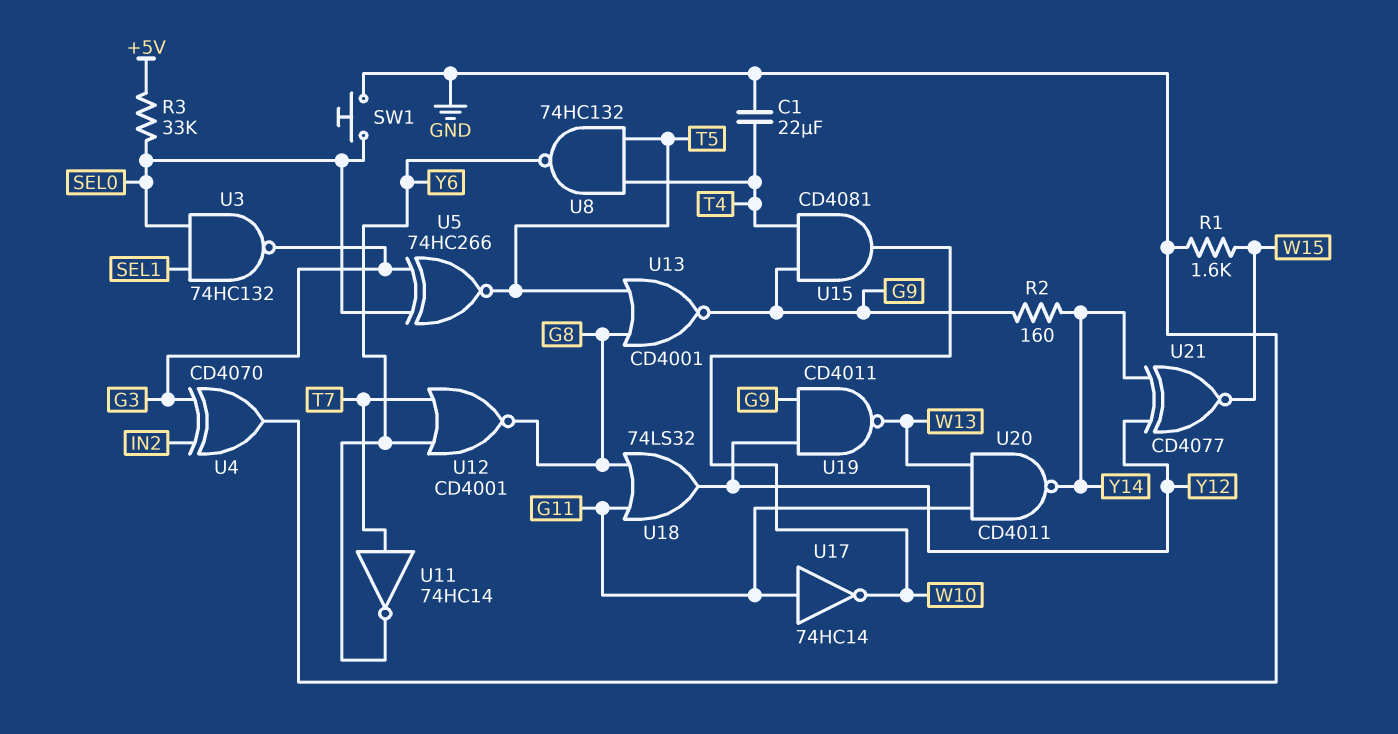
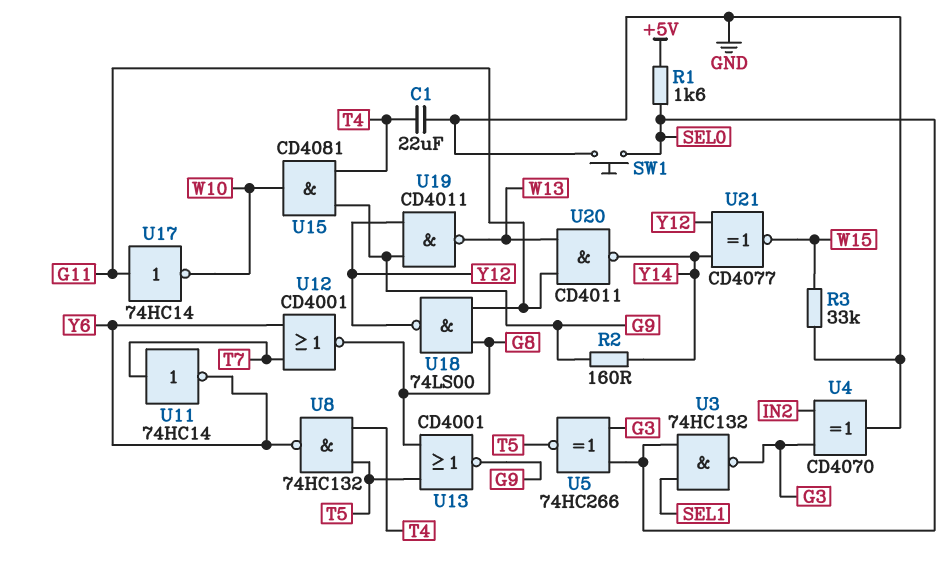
R1: 1.6k (GND, W15) -> 1.6k (+5V, SEL0)
R3: 33k (+5V, SEL0) -> 33k (GND, W15)
U18: OR 74LS32 (in G8, in G11, out Y12) -> NAND 74LS00 (in G8, in G11, out Y12)

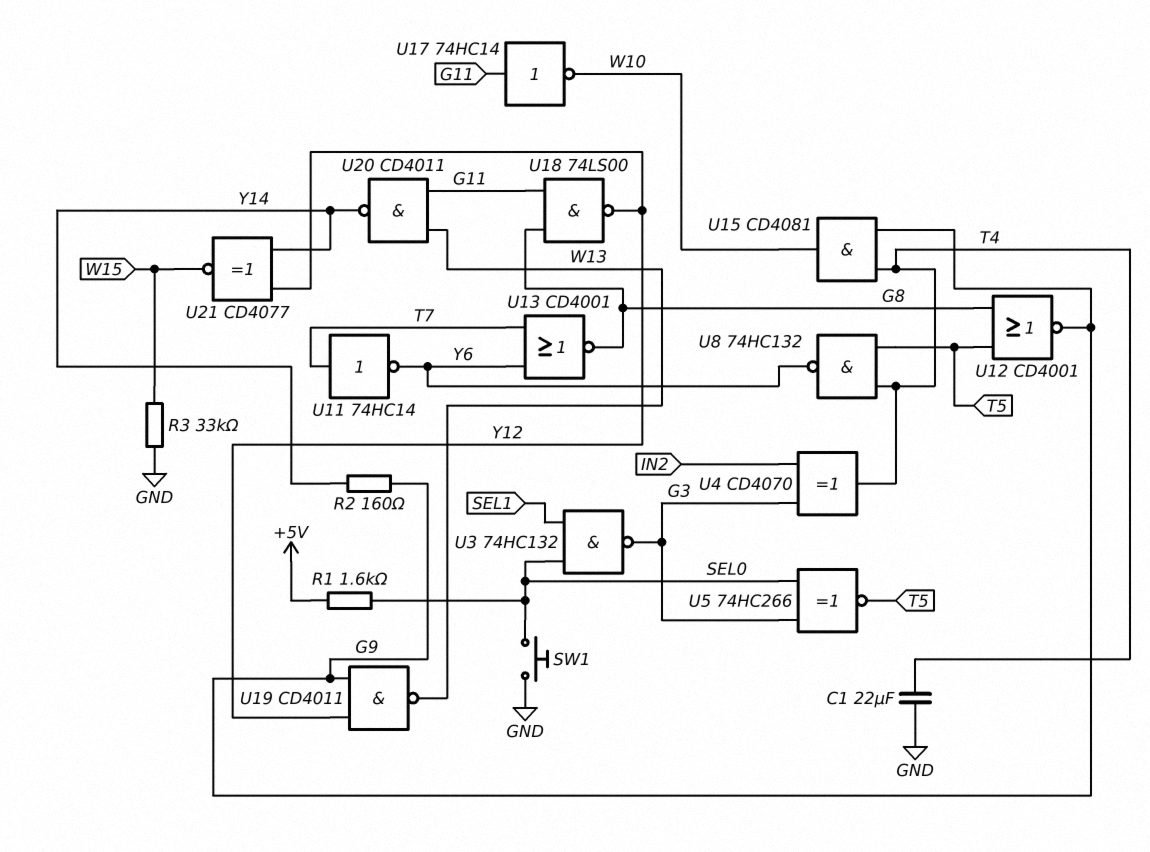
U4: XOR CD4070 (in G3, in IN2, out GND) -> XOR CD4070 (in G3, in IN2, out T4)
U12: NOR CD4001 (in T7, in Y6, out G8) -> NOR CD4001 (in G8, in T5, out G9)
U13: NOR CD4001 (in G8, in T5, out G9) -> NOR CD4001 (in T7, in Y6, out G8)

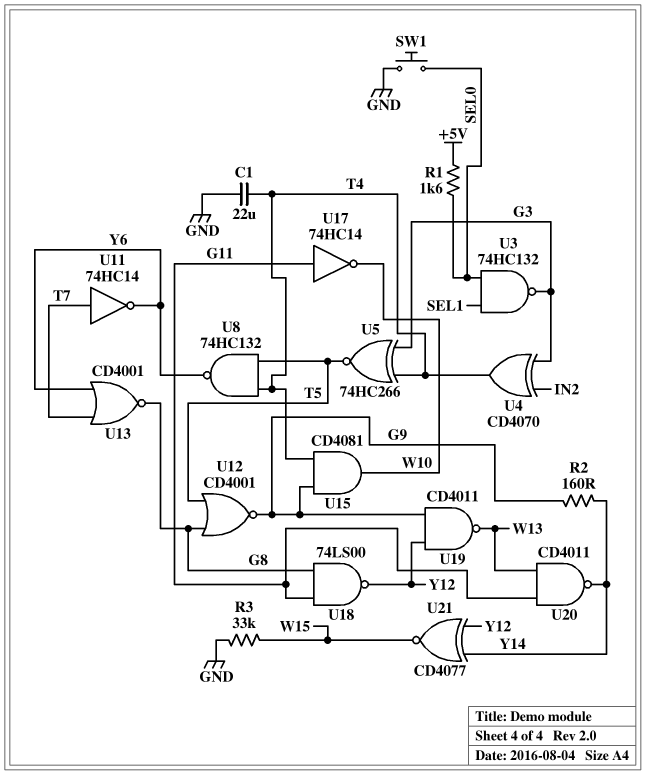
U5: XNOR 74HC266 (in G3, in SEL0, out T5) -> XNOR 74HC266 (in G3, in T4, out T5)

